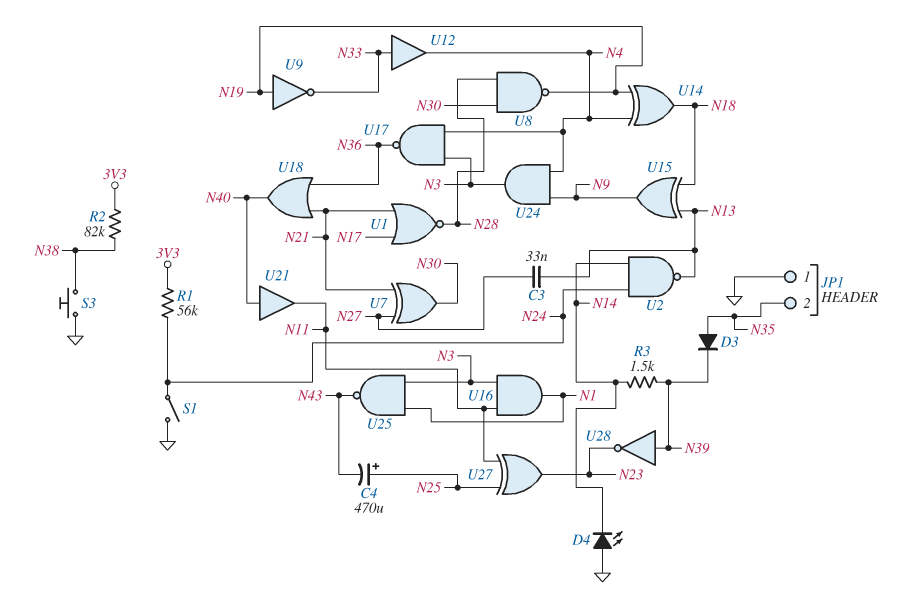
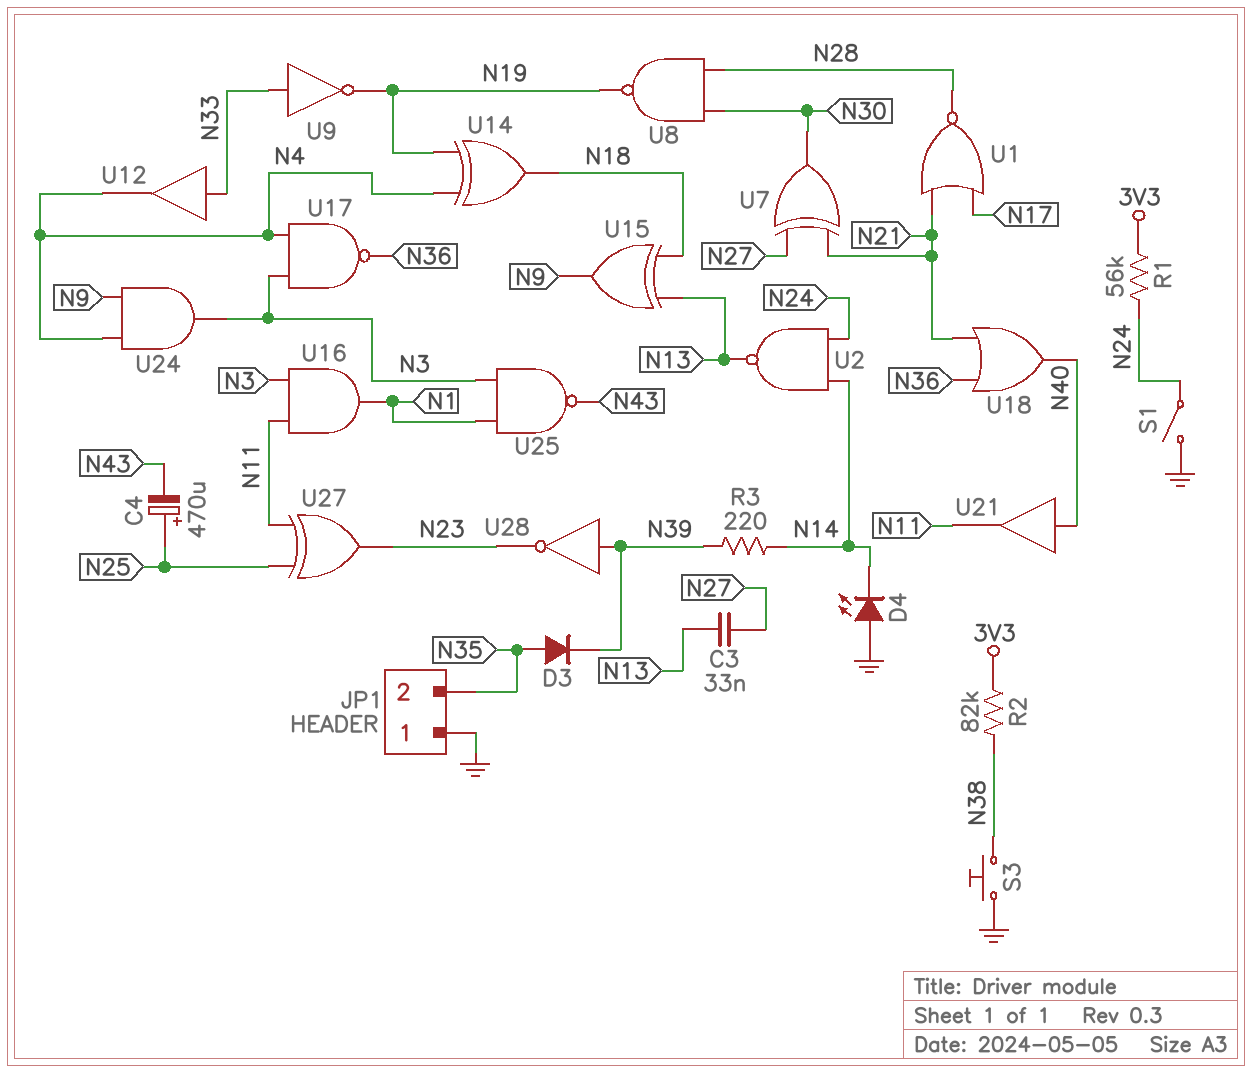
R3: 1.5k (N14, N39) -> 220 (N14, N39)
U9: NOT (in N19, out N33) -> NOT (in N33, out N19)

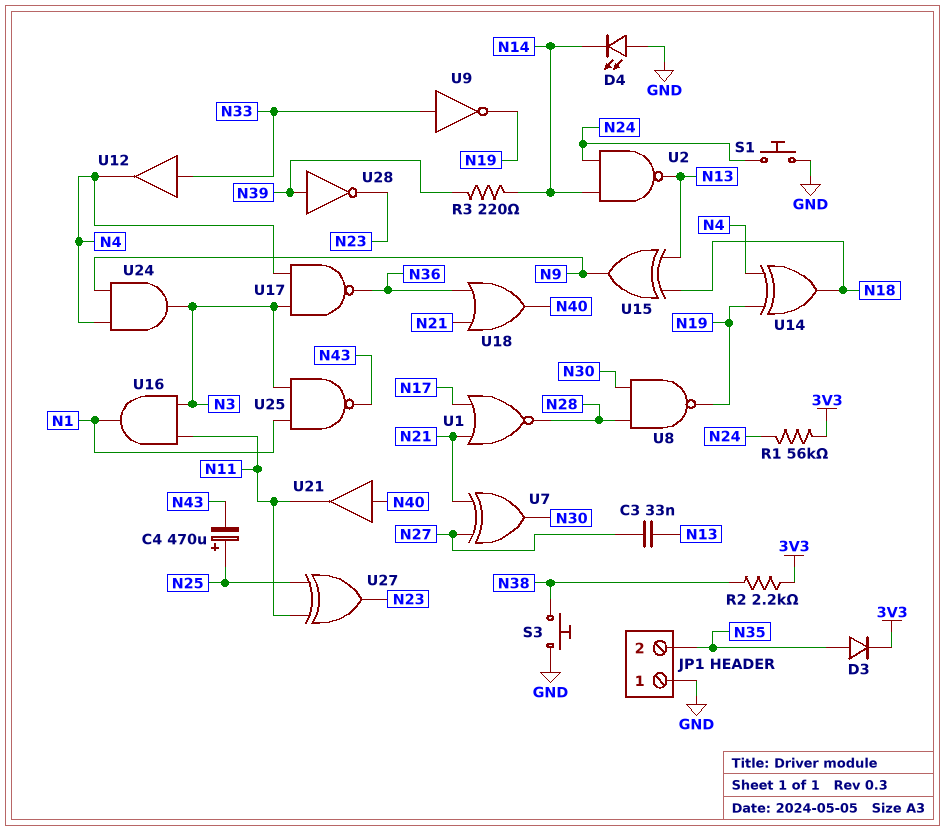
D3: diode (A N35, K N39) -> diode (A N35, K 3V3)
R2: 82k (3V3, N38) -> 2.2k (3V3, N38)
S1: switch (GND, N24) -> button (GND, N24)

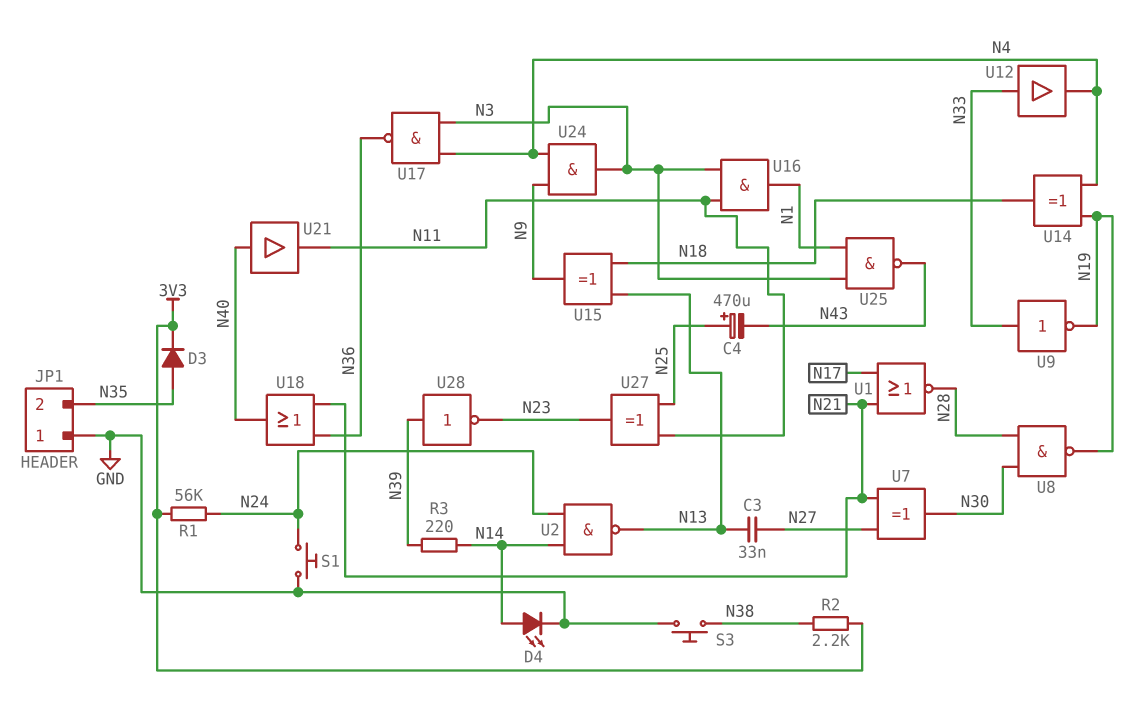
D4: LED (A GND, K N14) -> LED (A N14, K GND)

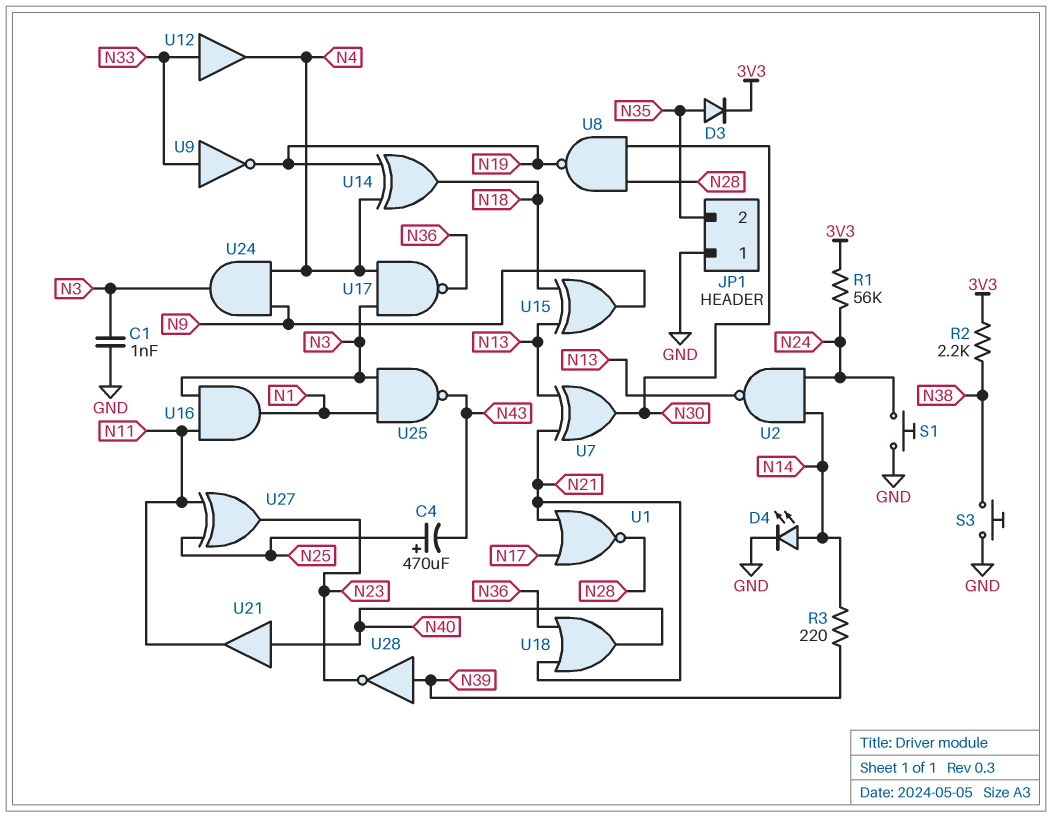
C1: none -> 1nF (GND, N3)
C3: 33nF (N13, N27) -> none
U7: XOR (in N21, in N27, out N30) -> XOR (in N13, in N21, out N30)

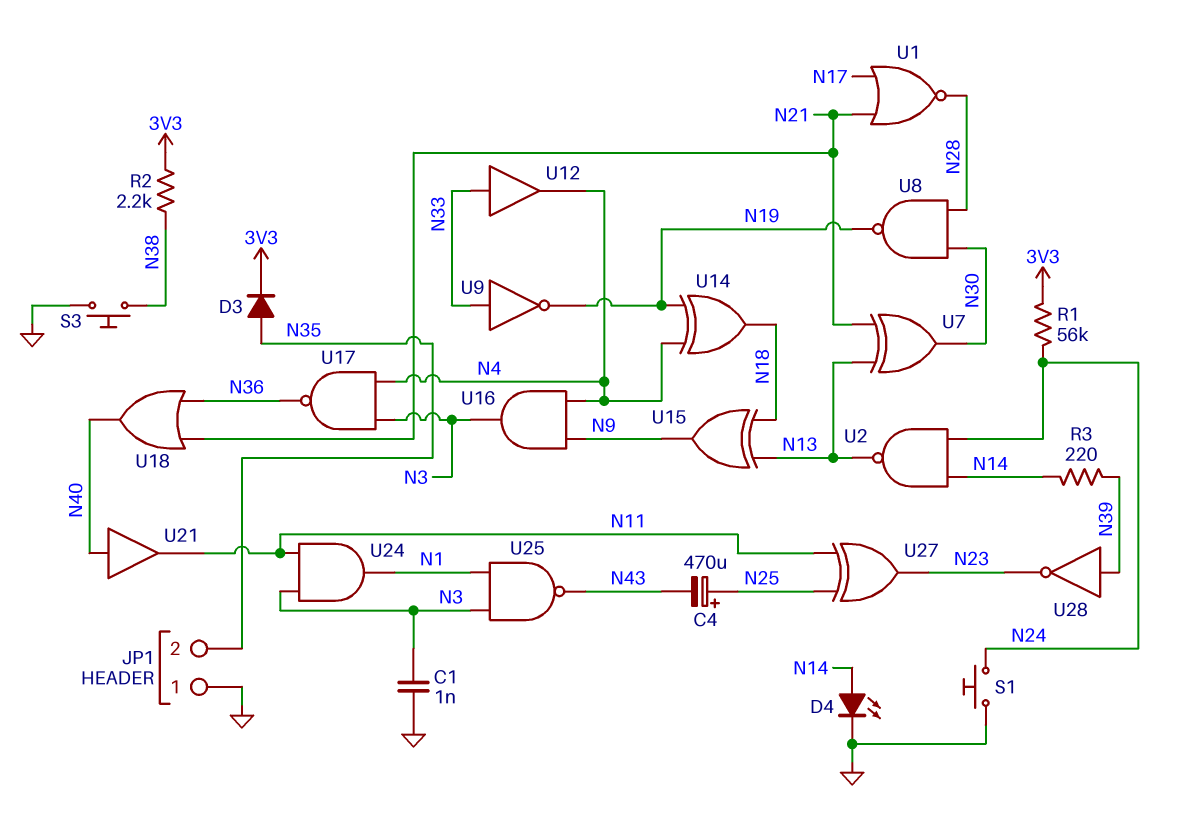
U16: AND (in N3, in N11, out N1) -> AND (in N4, in N9, out N3)
U24: AND (in N4, in N9, out N3) -> AND (in N3, in N11, out N1)

